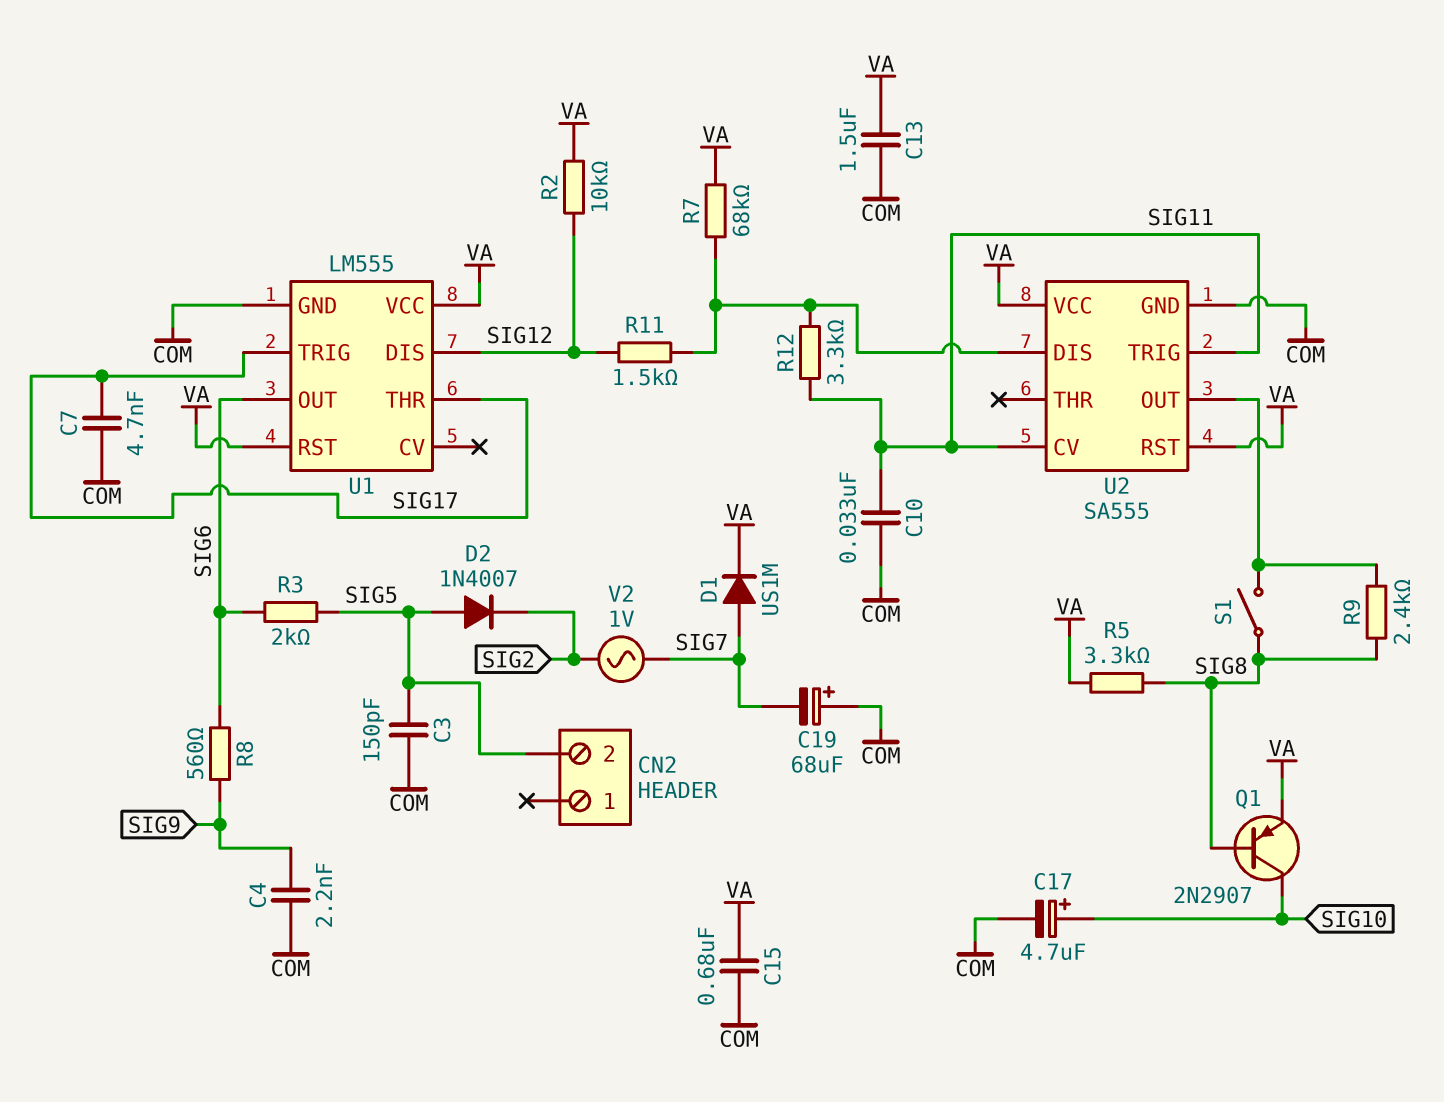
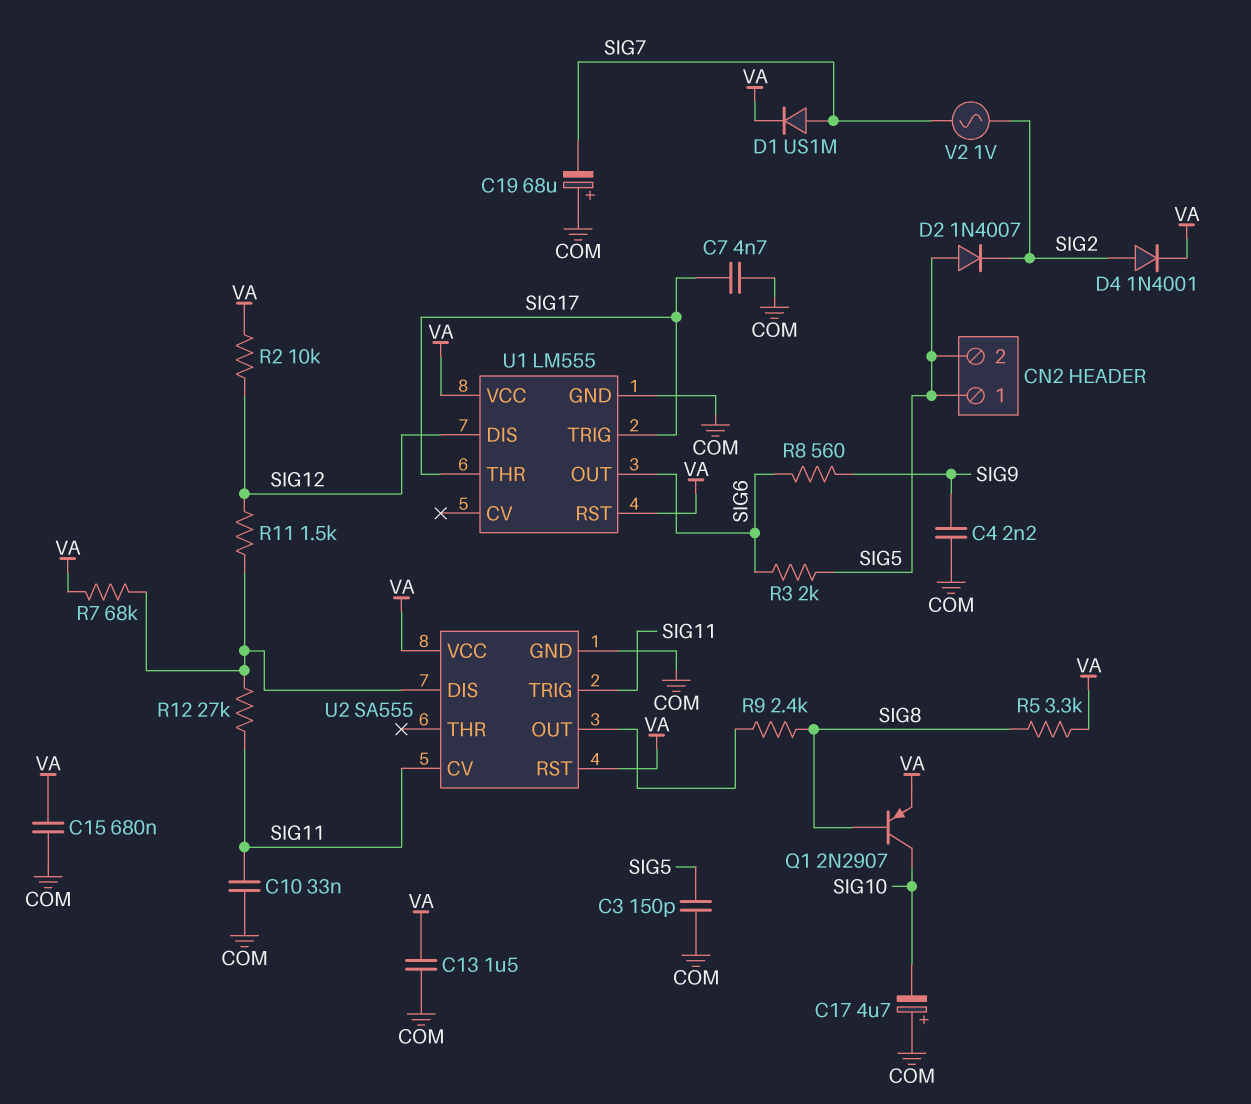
C17: 4.7uF (plus SIG10, minus COM) -> 4.7uF (plus COM, minus SIG10)
CN2 pin 1: none -> SIG5
D4: none -> diode 1N4001 (A SIG2, K VA)
R12: 3.3k (SIG11, U2/DIS) -> 27k (SIG11, U2/DIS)
S1: switch (SIG8, U2/OUT) -> none

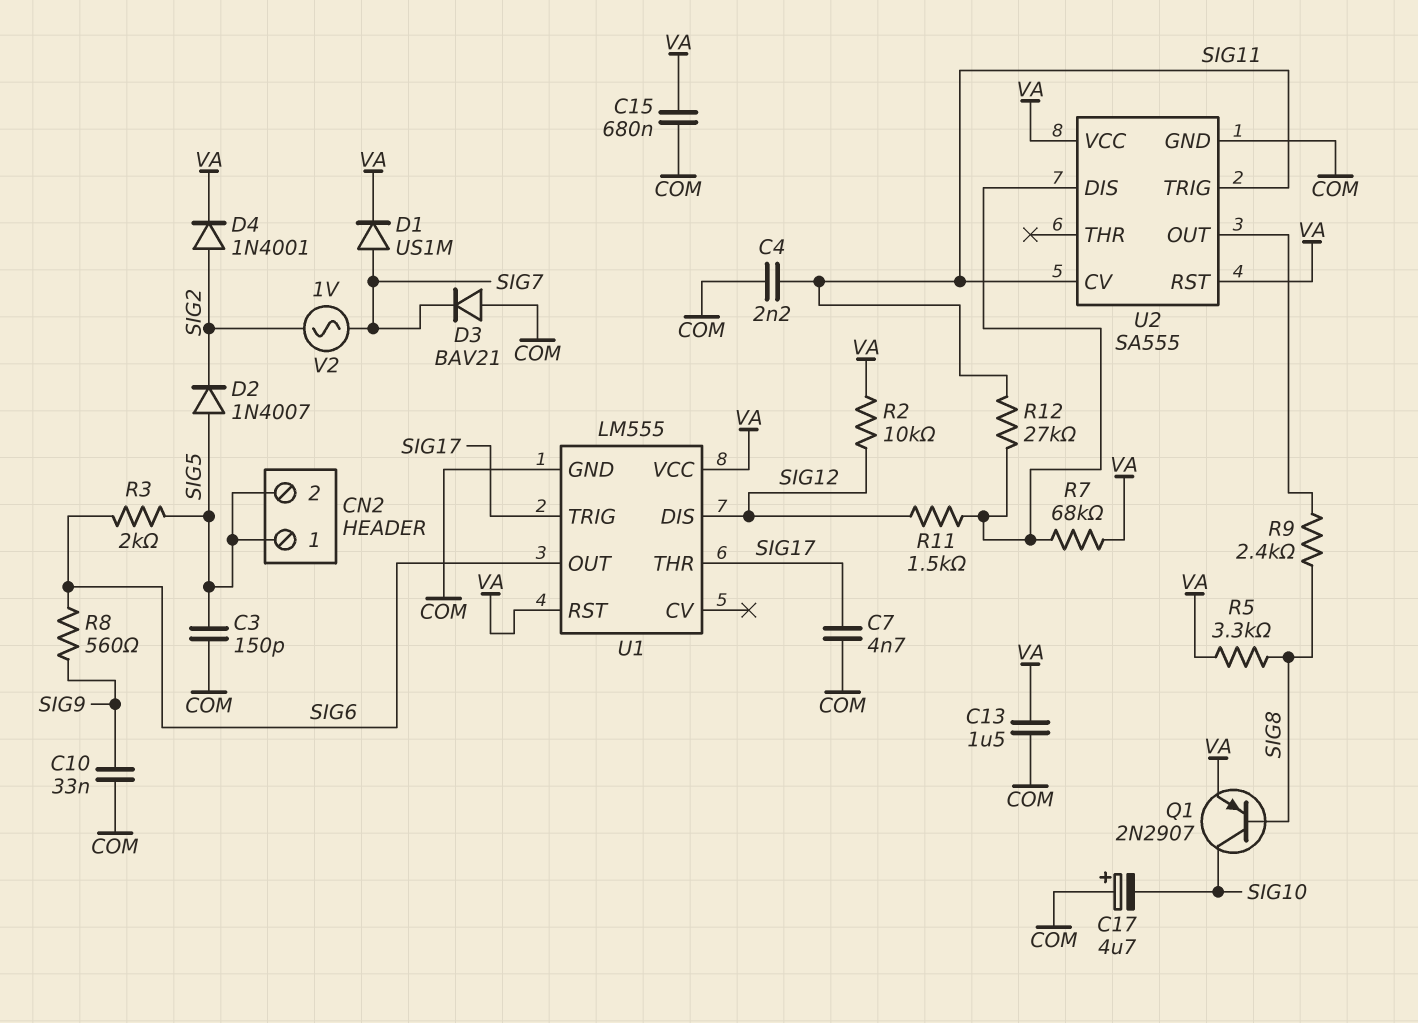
C4: 2.2nF (COM, SIG9) -> 2.2nF (COM, SIG11)
C10: 33nF (COM, SIG11) -> 33nF (COM, SIG9)
C19: 68uF (plus COM, minus SIG7) -> none
D3: none -> diode BAV21 (A COM, K SIG7)

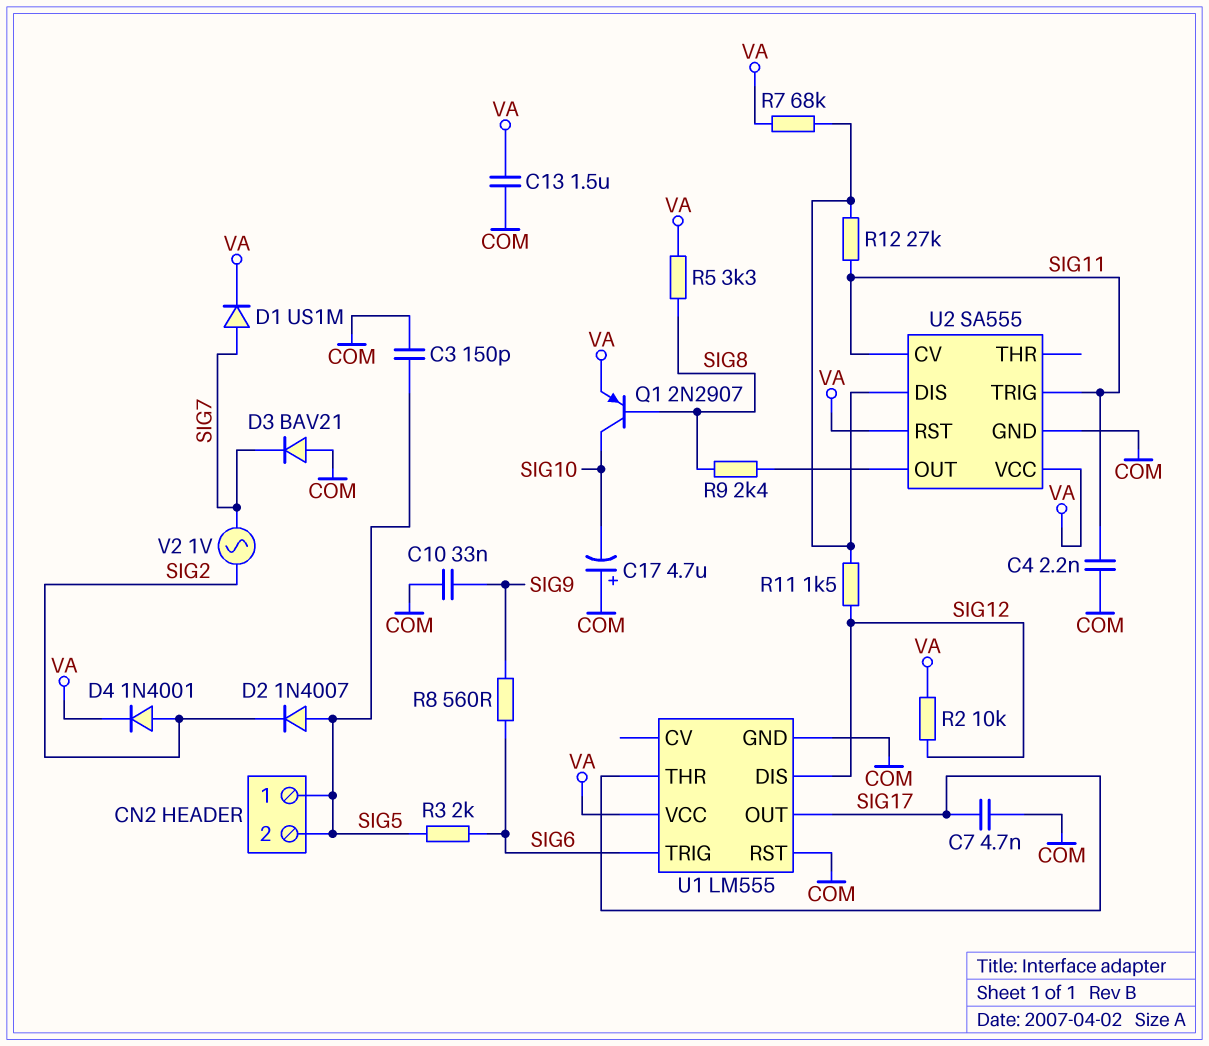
C15: 680nF (COM, VA) -> none
U1 pin OUT: SIG6 -> SIG17
U1 pin RST: VA -> COM
U1 pin TRIG: SIG17 -> SIG6

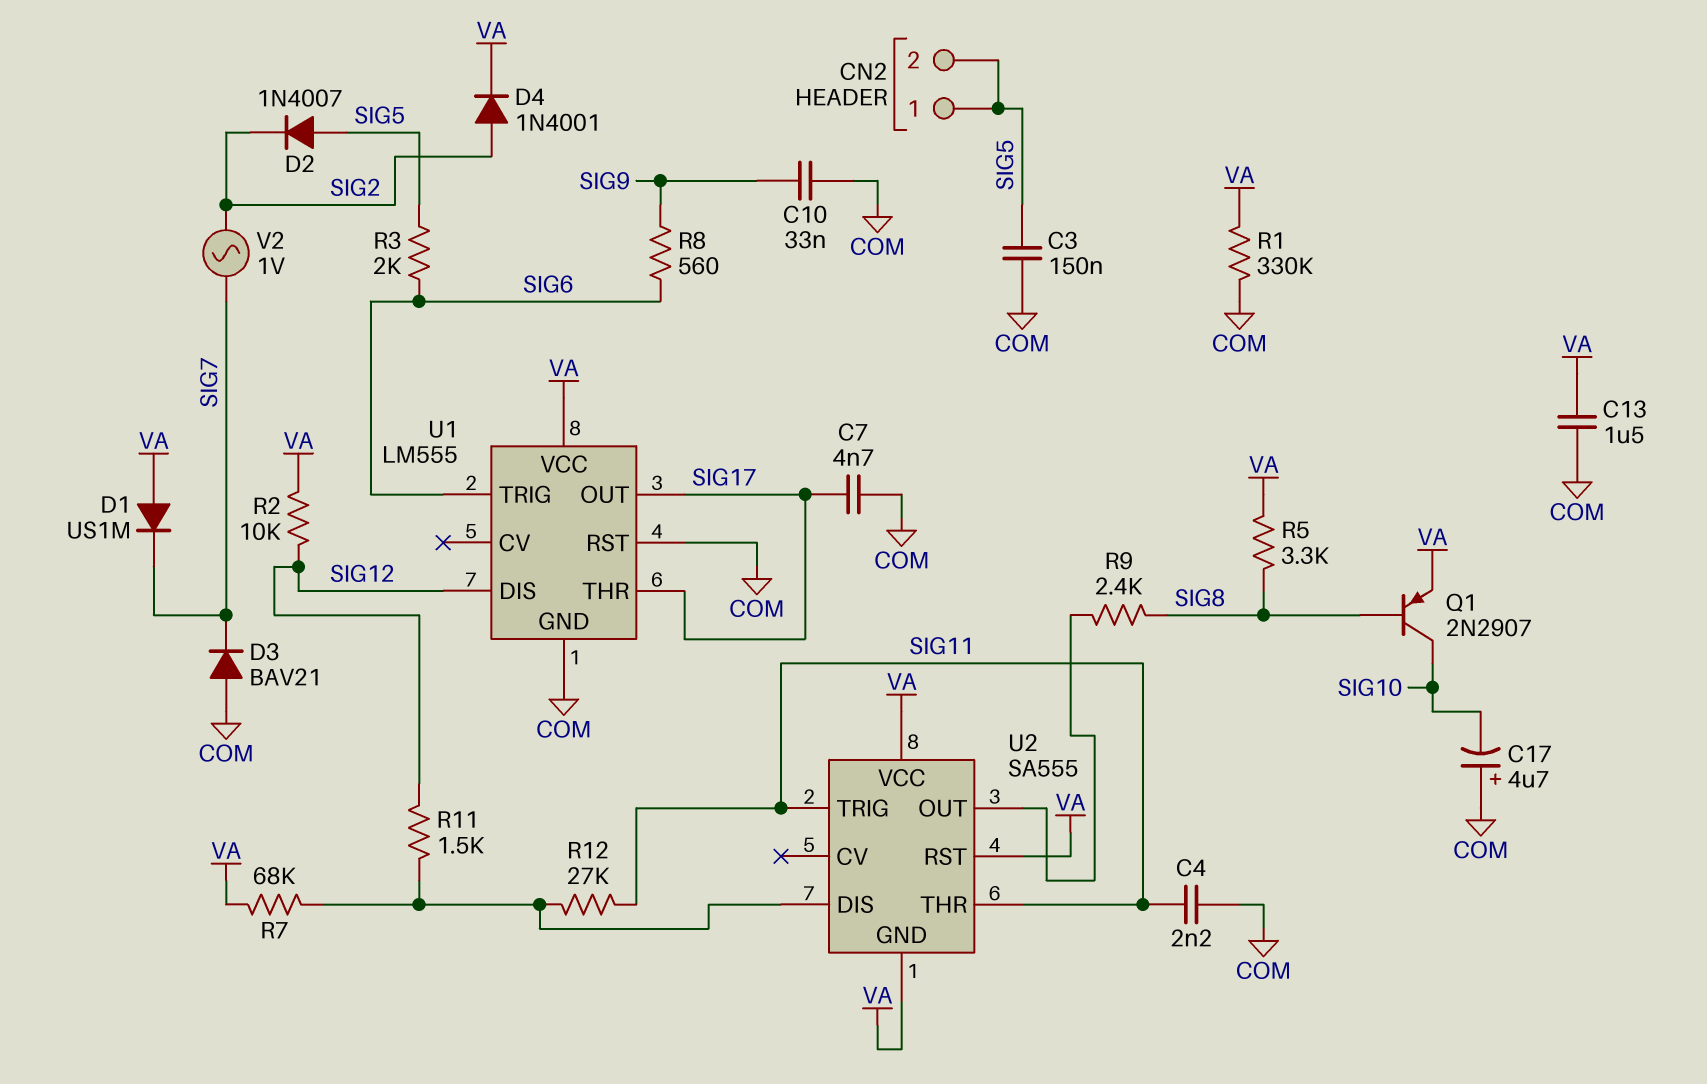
C3: 150pF (COM, SIG5) -> 150nF (COM, SIG5)
D1: diode US1M (A SIG7, K VA) -> diode US1M (A VA, K SIG7)
R1: none -> 330k (COM, VA)
U2 pin CV: SIG11 -> none
U2 pin GND: COM -> VA
U2 pin THR: none -> SIG11

